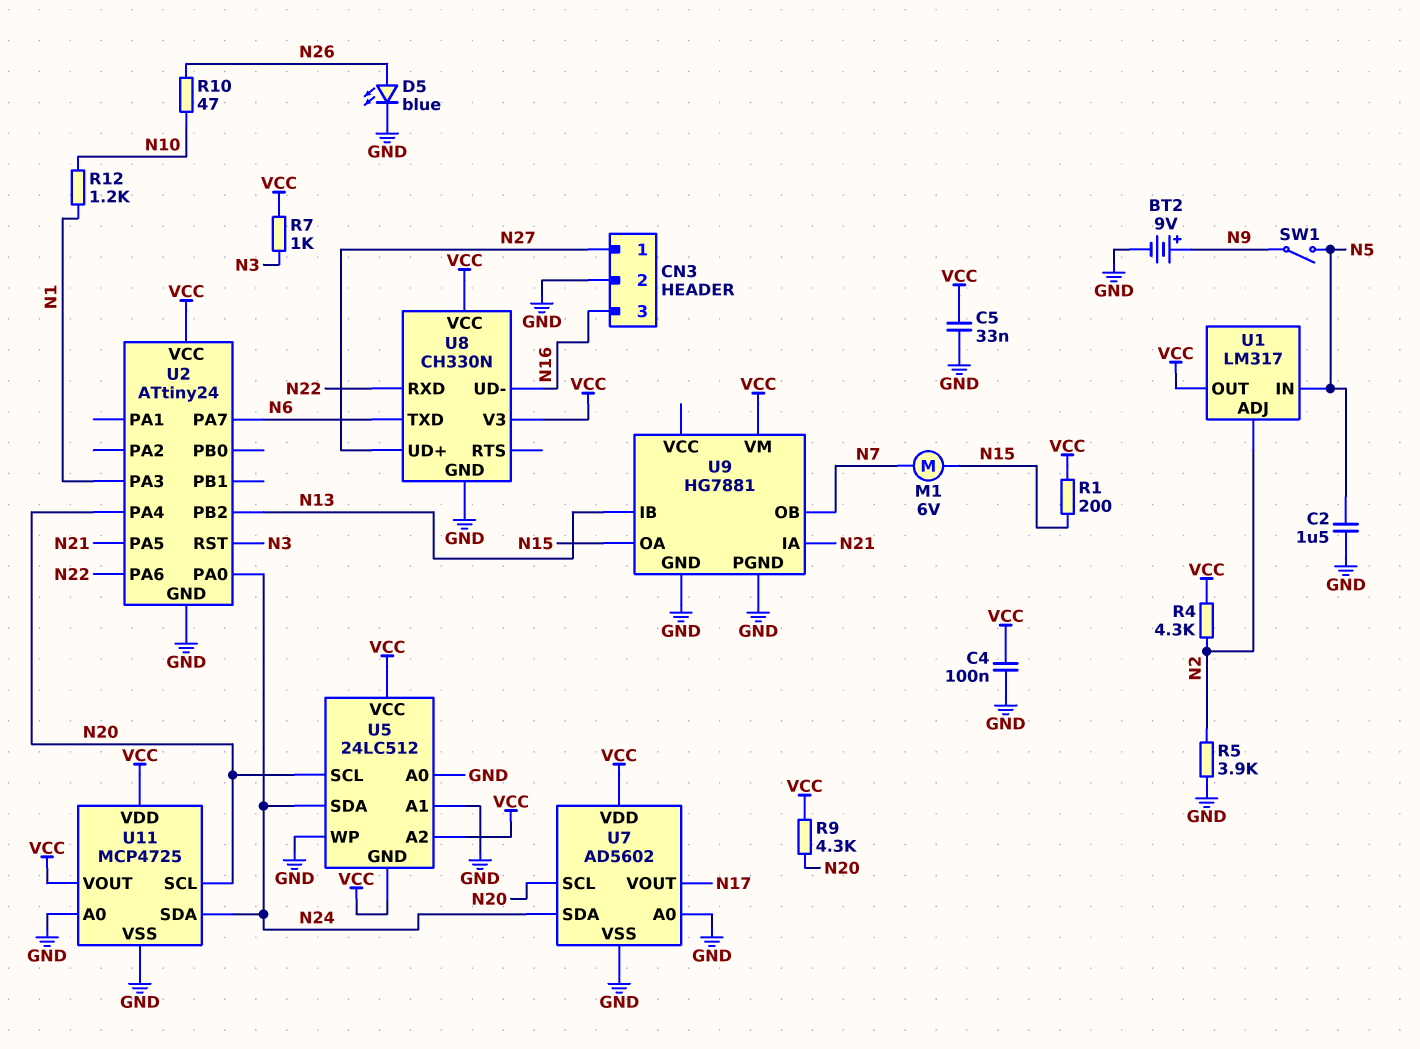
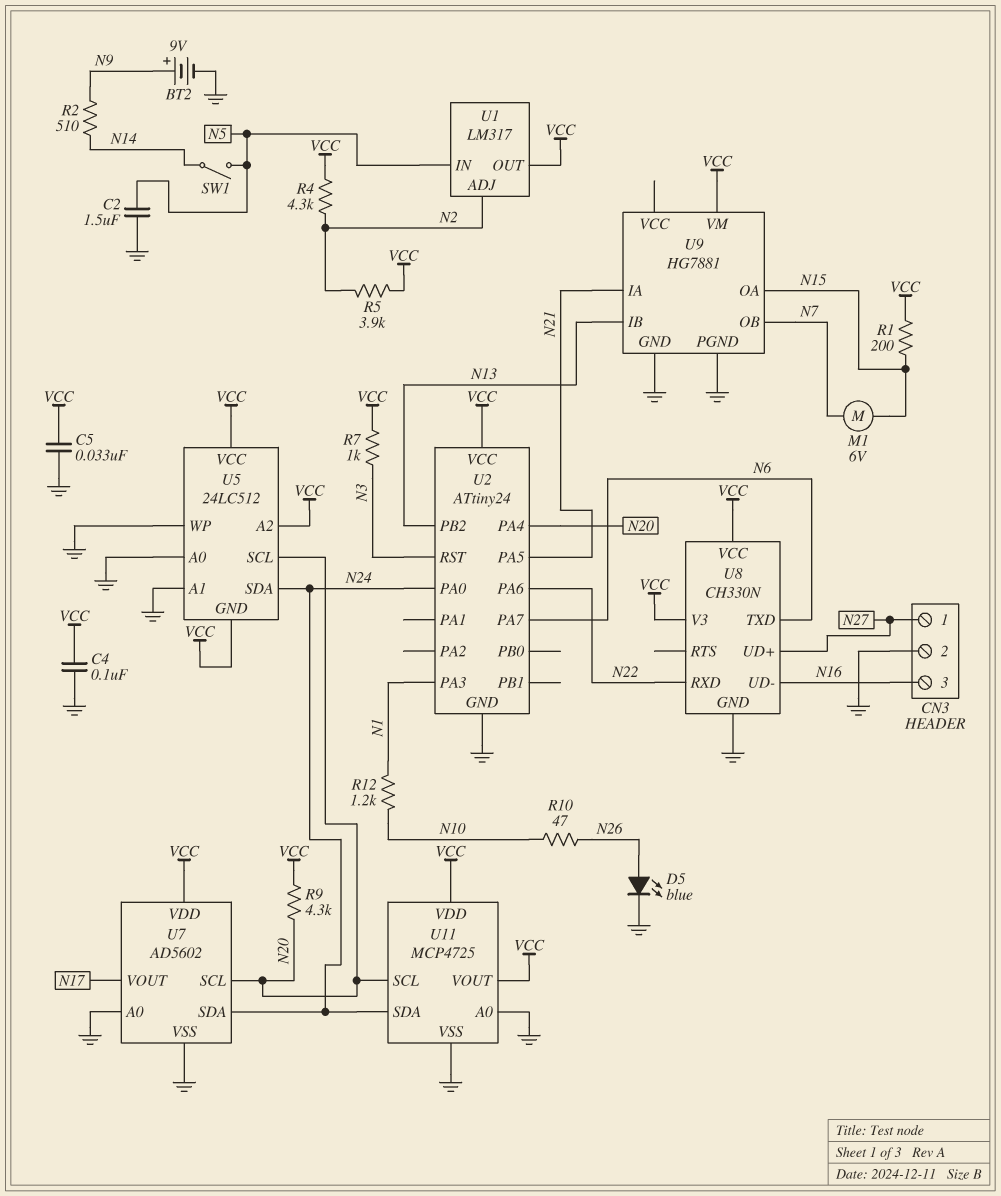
R2: none -> 510 (N9, N14)
R5: 3.9k (GND, N2) -> 3.9k (N2, VCC)
SW1: switch (N5, N9) -> switch (N5, N14)

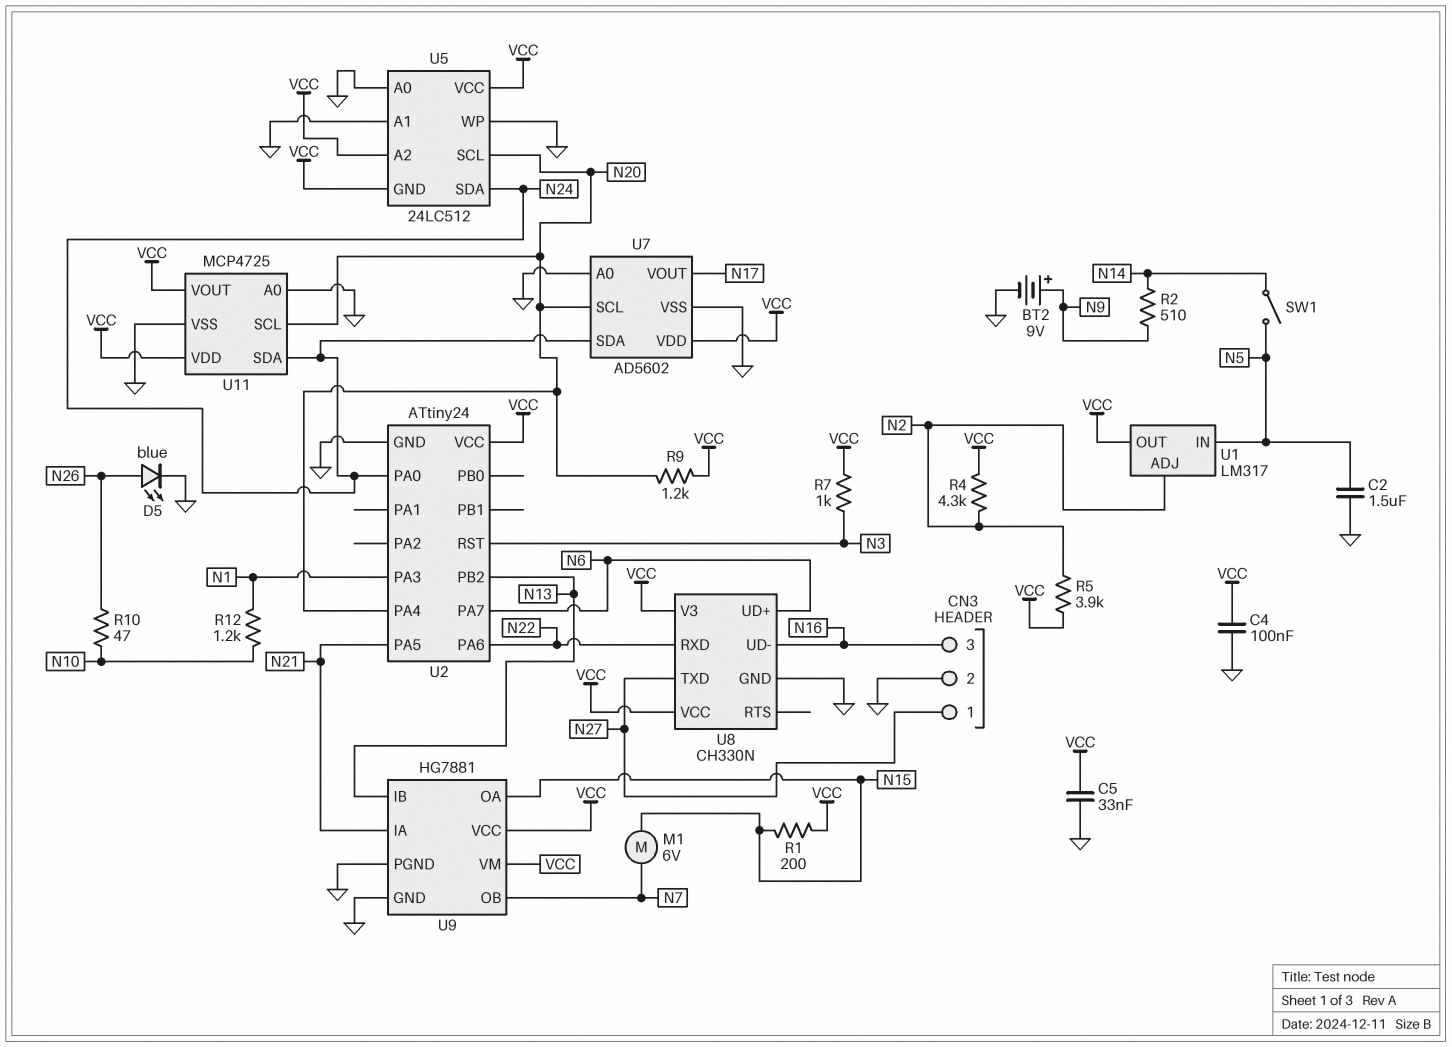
R9: 4.3k (N20, VCC) -> 1.2k (N20, VCC)
U8 pin TXD: N6 -> N27
U8 pin UD+: N27 -> N6
U9 pin VCC: none -> VCC

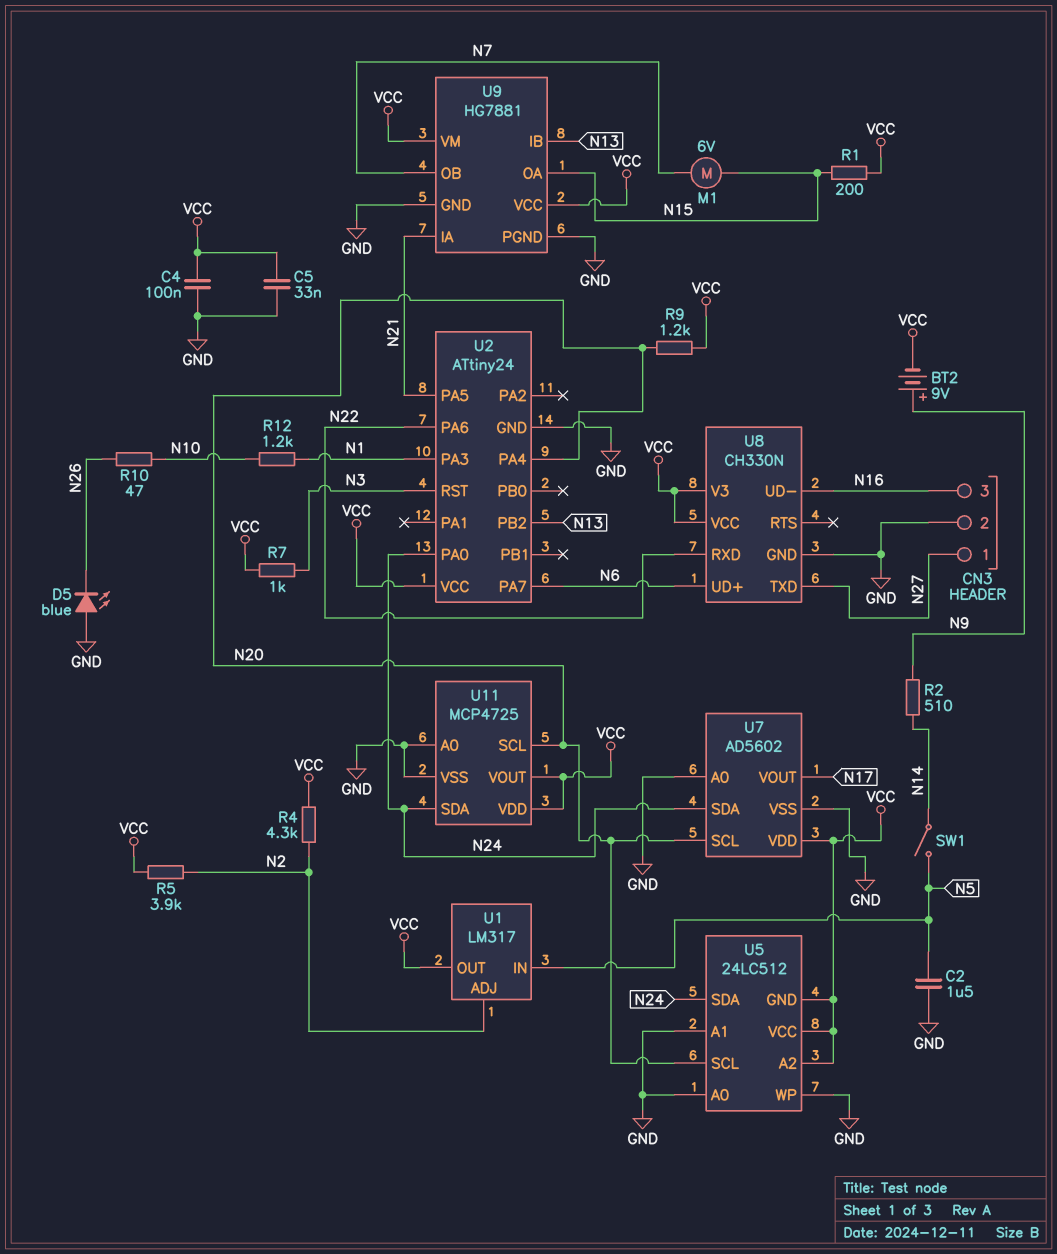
BT2: 9V (plus N9, minus GND) -> 9V (plus N9, minus VCC)
D5: LED blue (A N26, K GND) -> LED blue (A GND, K N26)

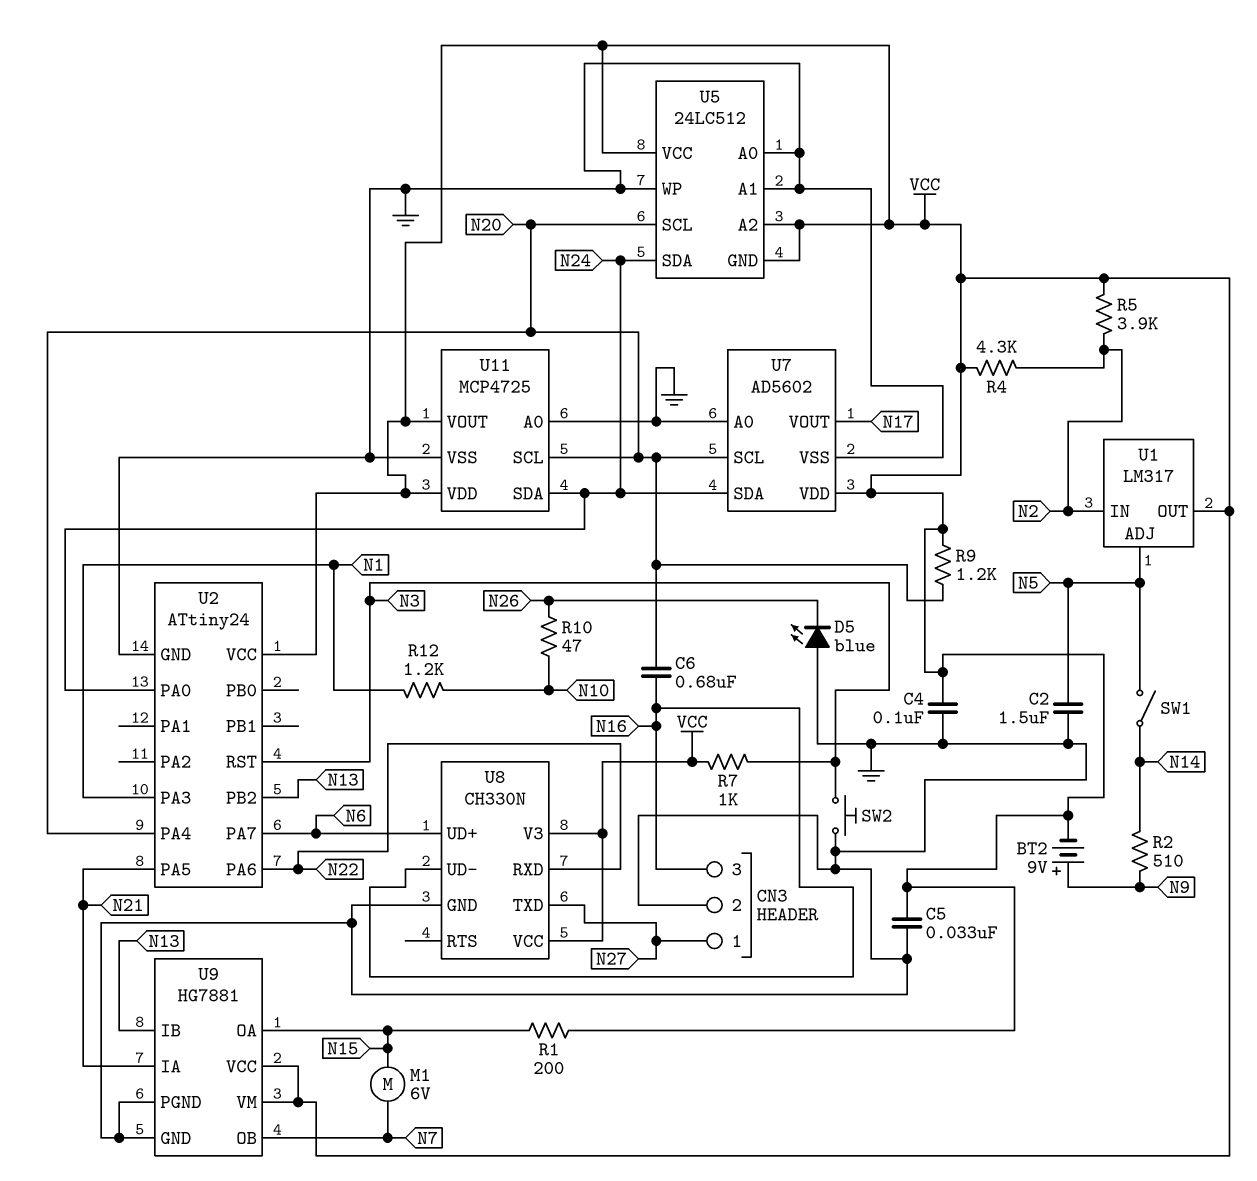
C6: none -> 680nF (N16, N20)
SW2: none -> button (GND, N3)
U1 pin ADJ: N2 -> N5
U1 pin IN: N5 -> N2

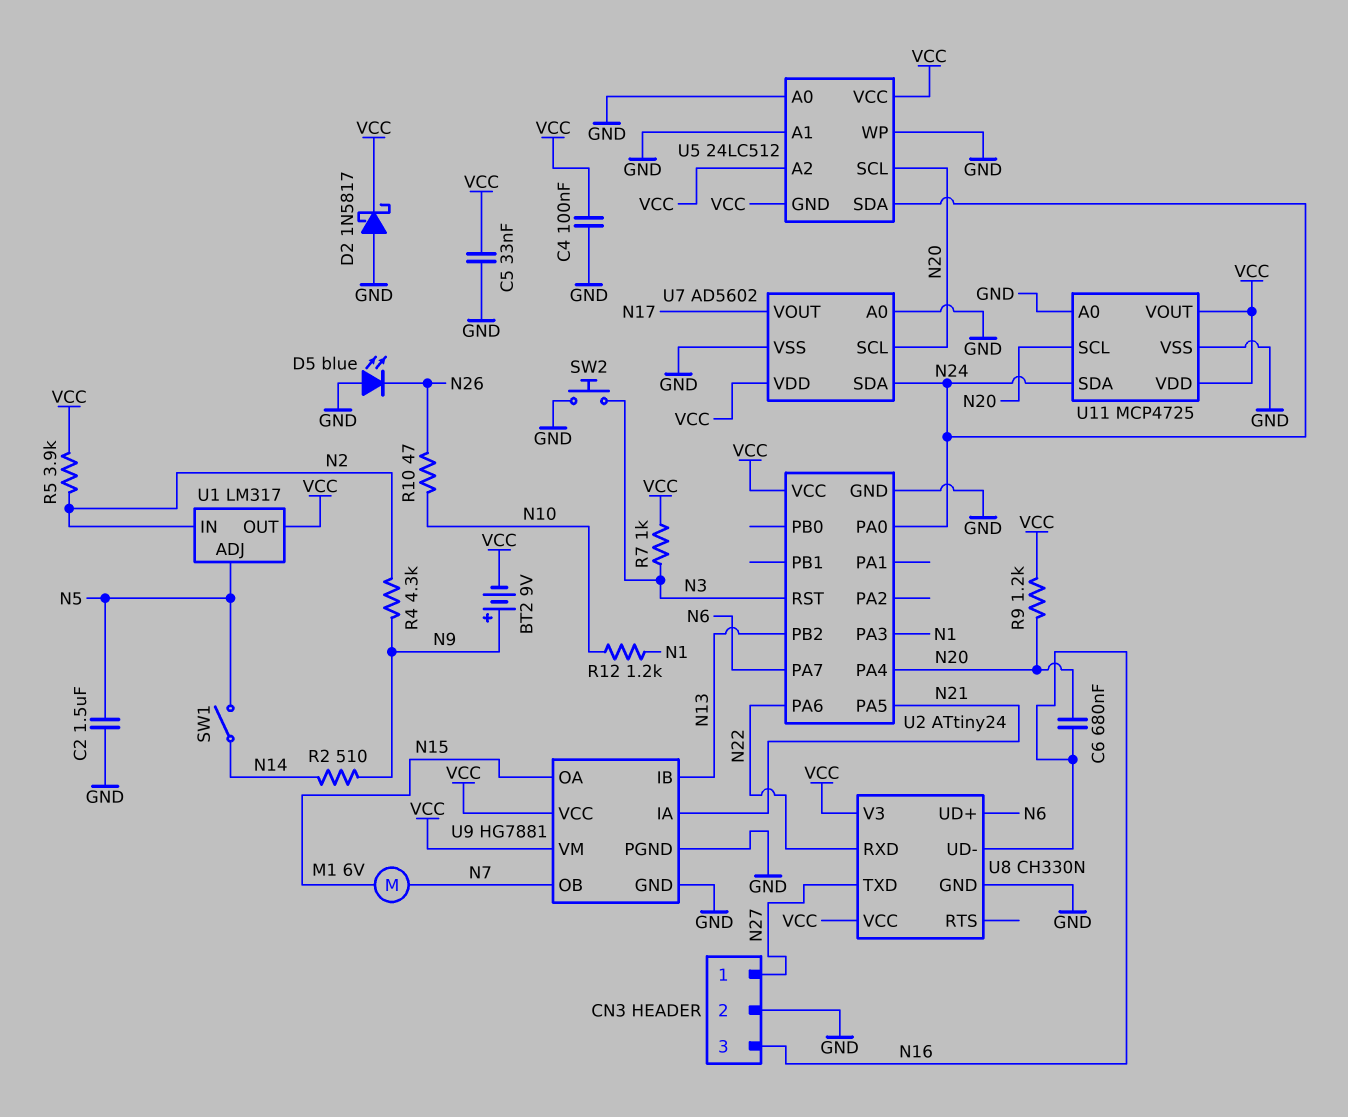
D2: none -> schottky 1N5817 (A GND, K VCC)
R1: 200 (N15, VCC) -> none
R4: 4.3k (N2, VCC) -> 4.3k (N2, N9)

